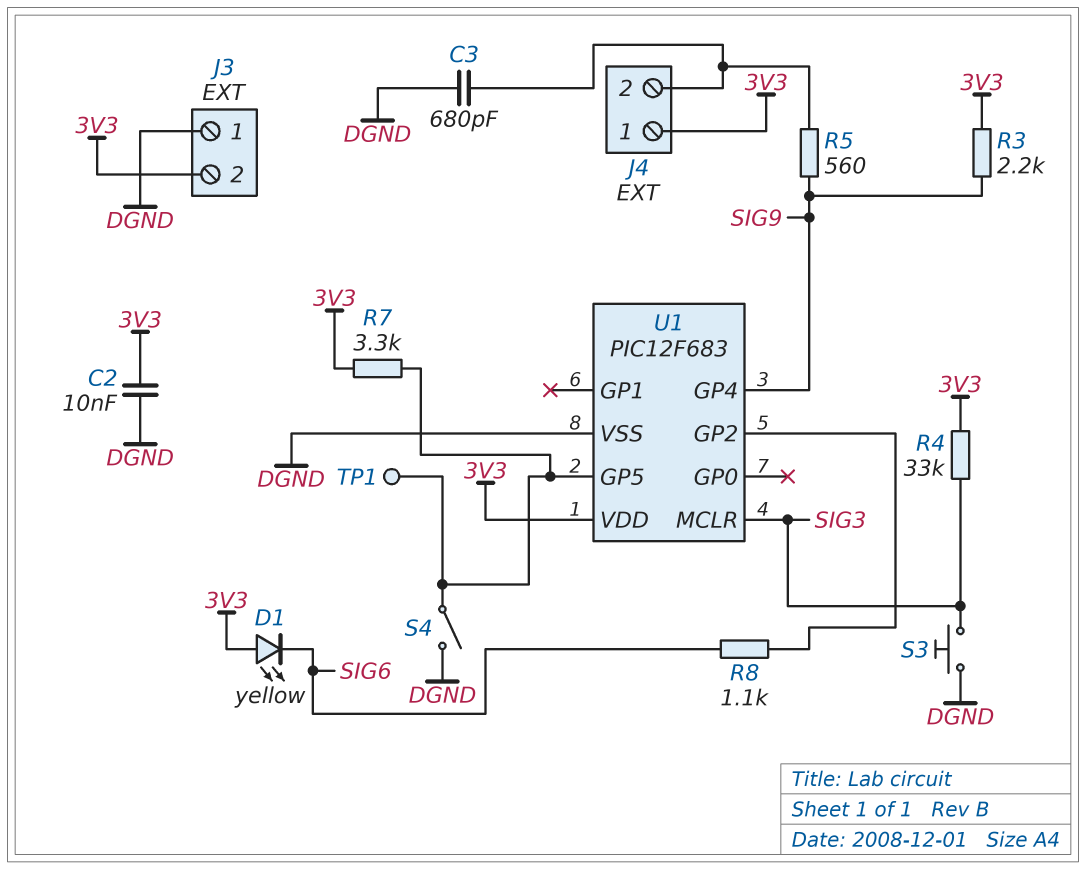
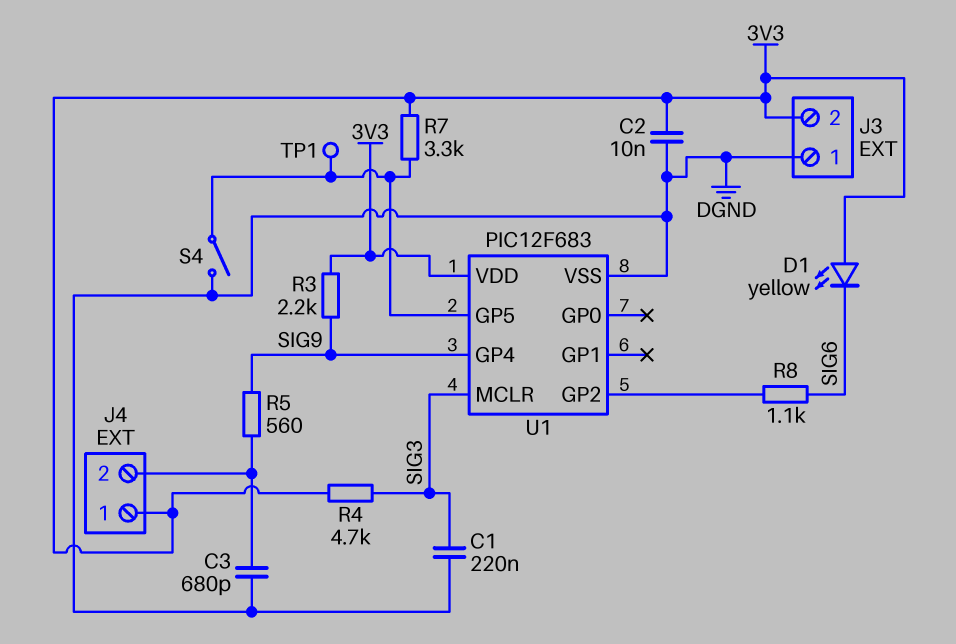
C1: none -> 220nF (DGND, SIG3)
R4: 33k (3V3, SIG3) -> 4.7k (3V3, SIG3)
S3: button (DGND, SIG3) -> none

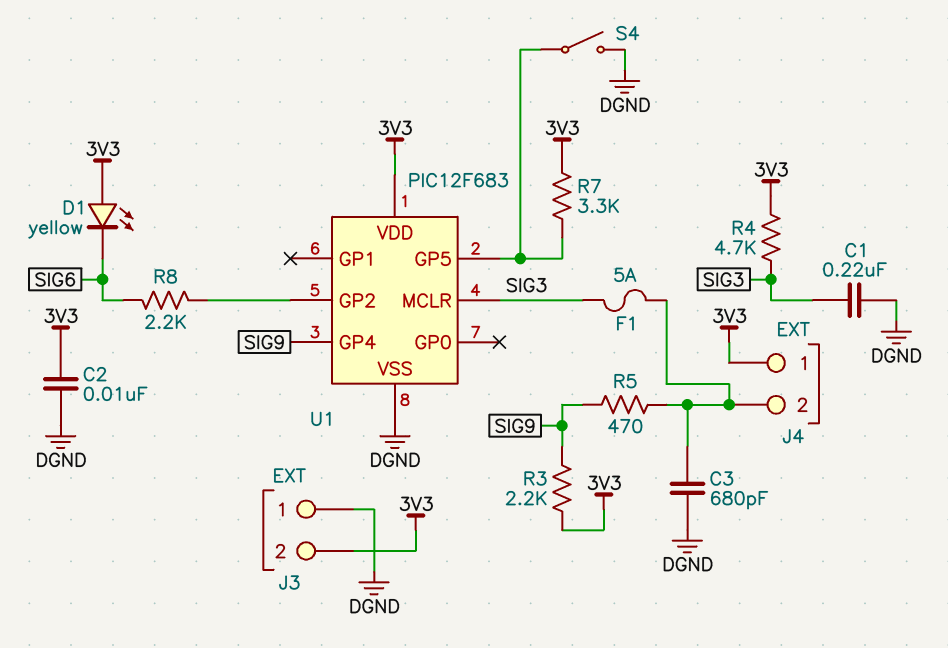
F1: none -> 5A (J4/2, SIG3)
R5: 560 (J4/2, SIG9) -> 470 (J4/2, SIG9)
R8: 1.1k (SIG6, U1/GP2) -> 2.2k (SIG6, U1/GP2)
TP1: test point (U1/GP5) -> none

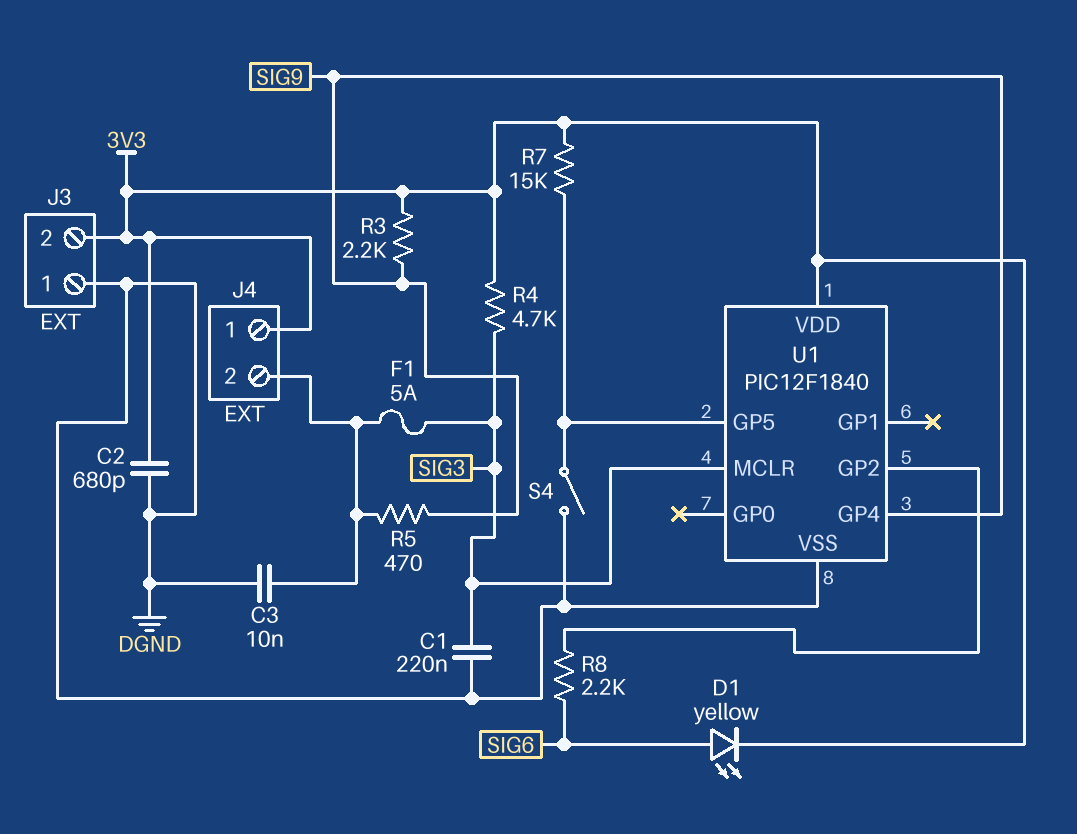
C2: 10nF (3V3, DGND) -> 680pF (3V3, DGND)
C3: 680pF (DGND, J4/2) -> 10nF (DGND, J4/2)
D1: LED yellow (A 3V3, K SIG6) -> LED yellow (A SIG6, K 3V3)
R7: 3.3k (3V3, U1/GP5) -> 15k (3V3, U1/GP5)
U1: PIC12F683 -> PIC12F1840

